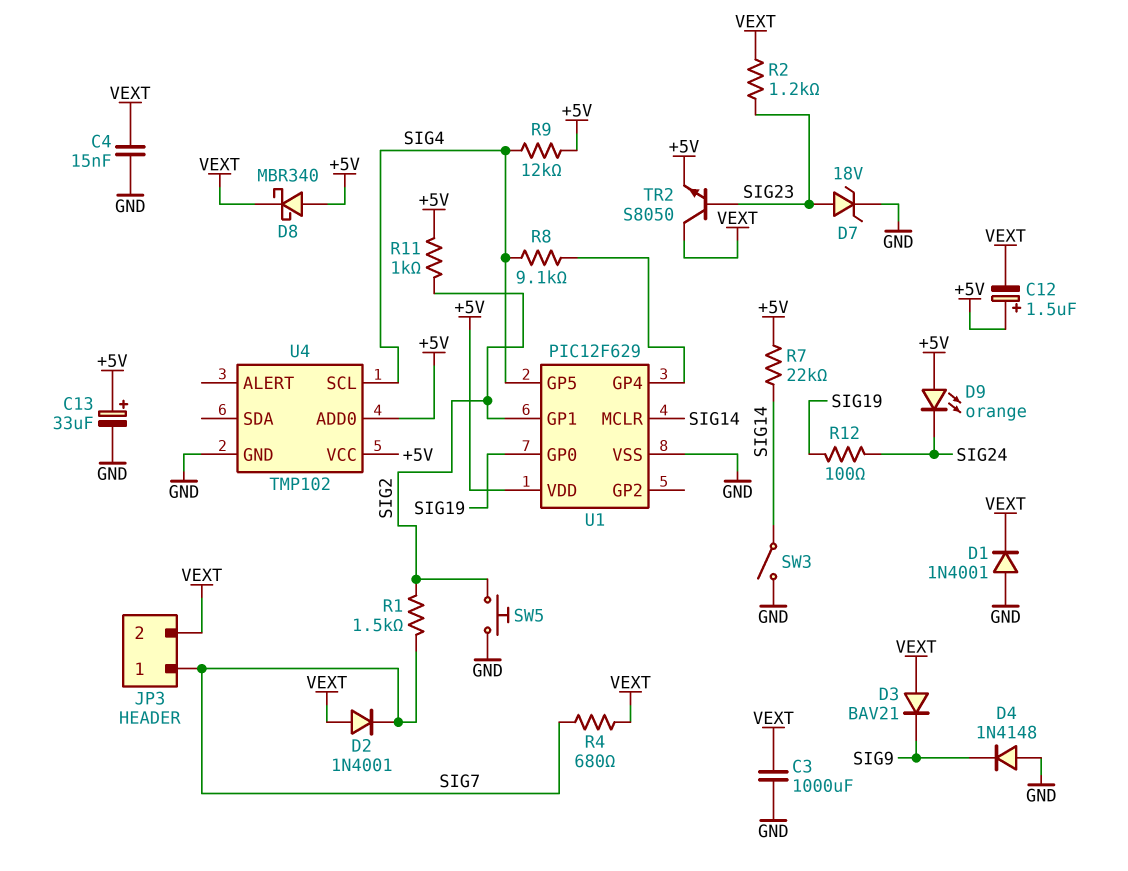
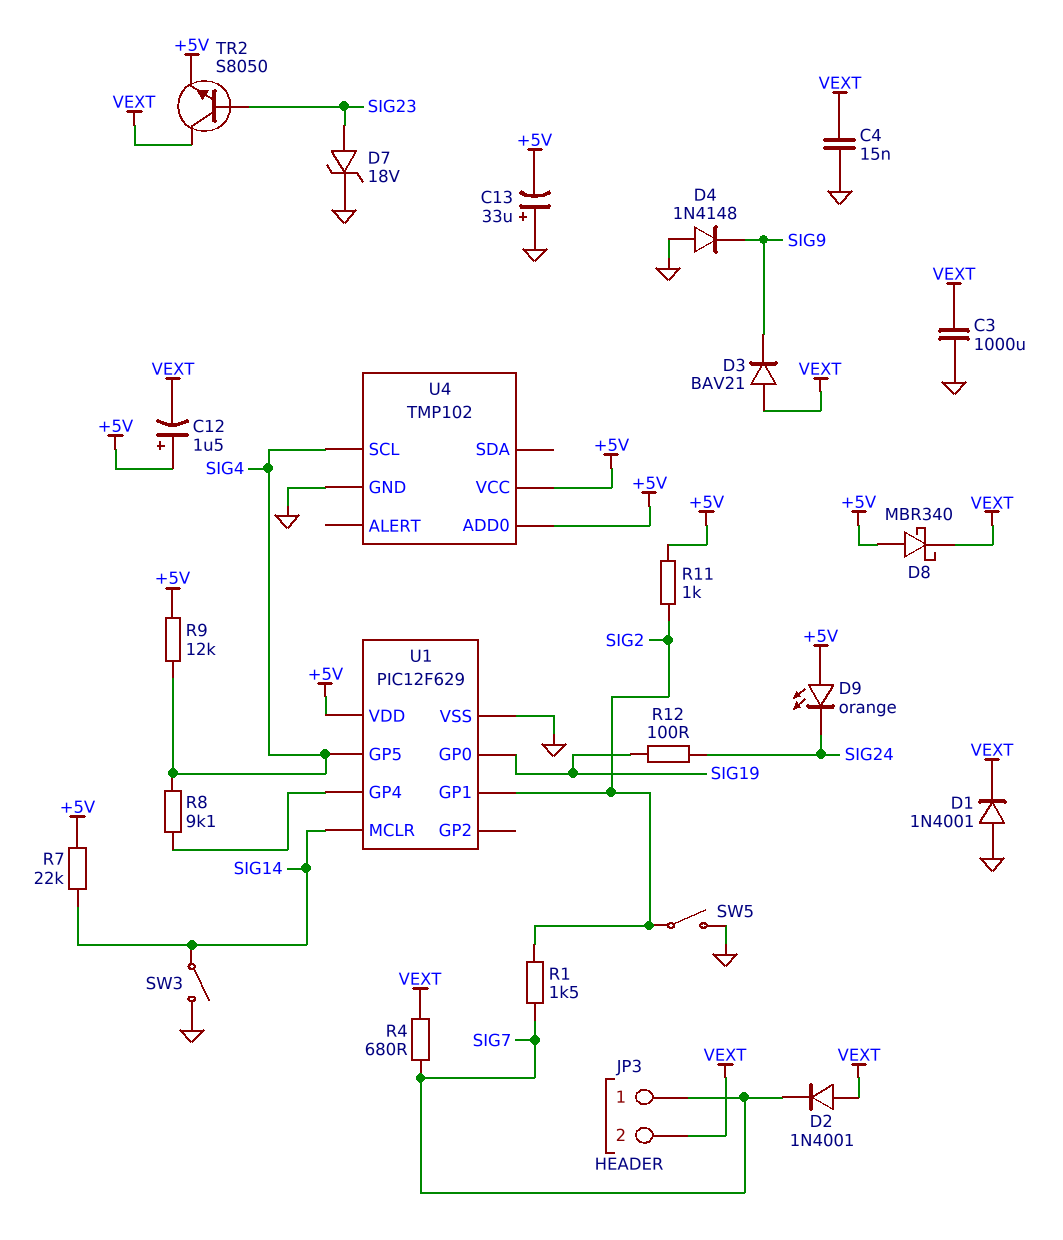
C13: 33uF (plus +5V, minus GND) -> 33uF (plus GND, minus +5V)
R2: 1.2k (SIG23, VEXT) -> none
SW5: button (GND, SIG2) -> switch (GND, SIG2)

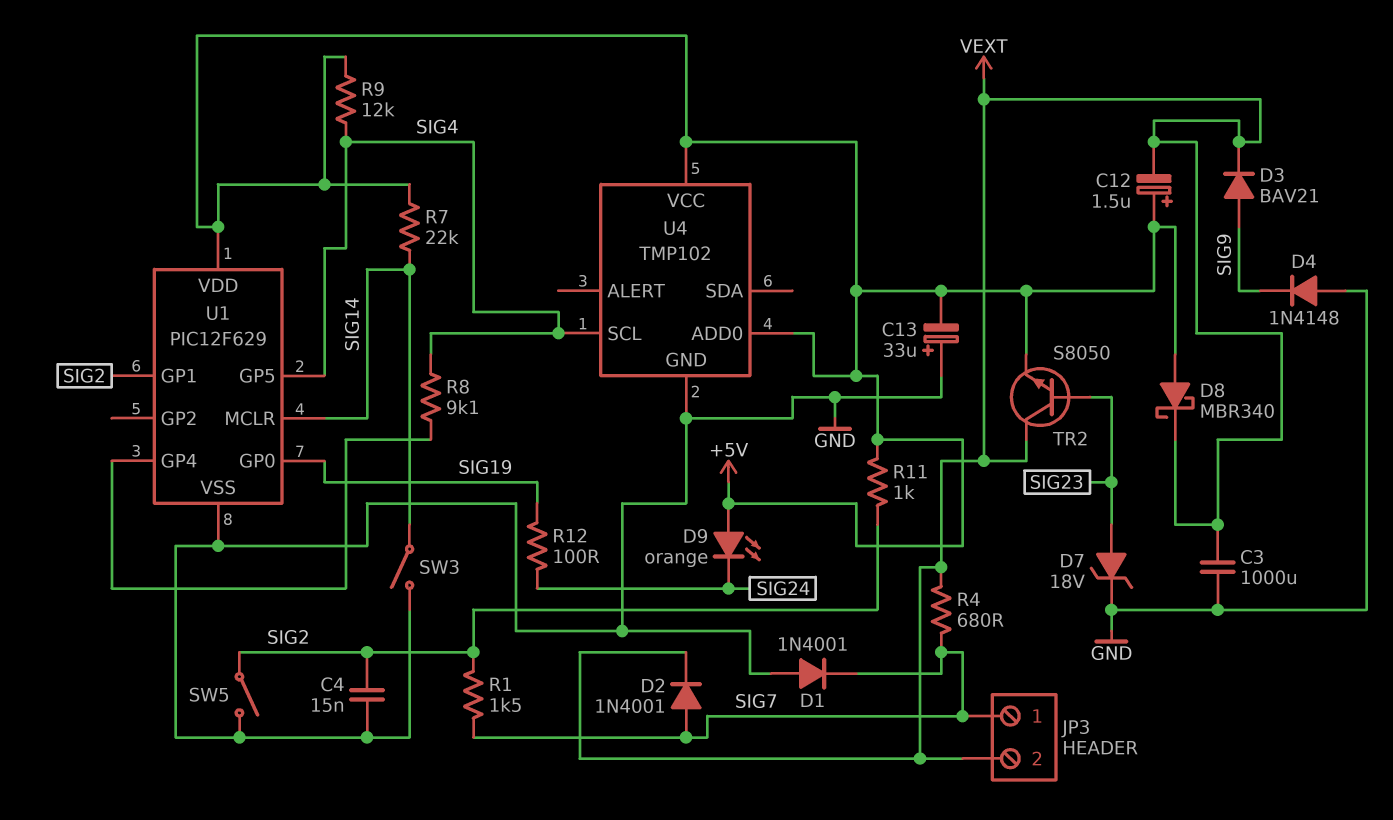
C4: 15nF (GND, VEXT) -> 15nF (GND, SIG2)
D1: diode 1N4001 (A GND, K VEXT) -> diode 1N4001 (A GND, K SIG7)
D2: diode 1N4001 (A VEXT, K SIG7) -> diode 1N4001 (A SIG7, K VEXT)
D3: diode BAV21 (A VEXT, K SIG9) -> diode BAV21 (A SIG9, K VEXT)

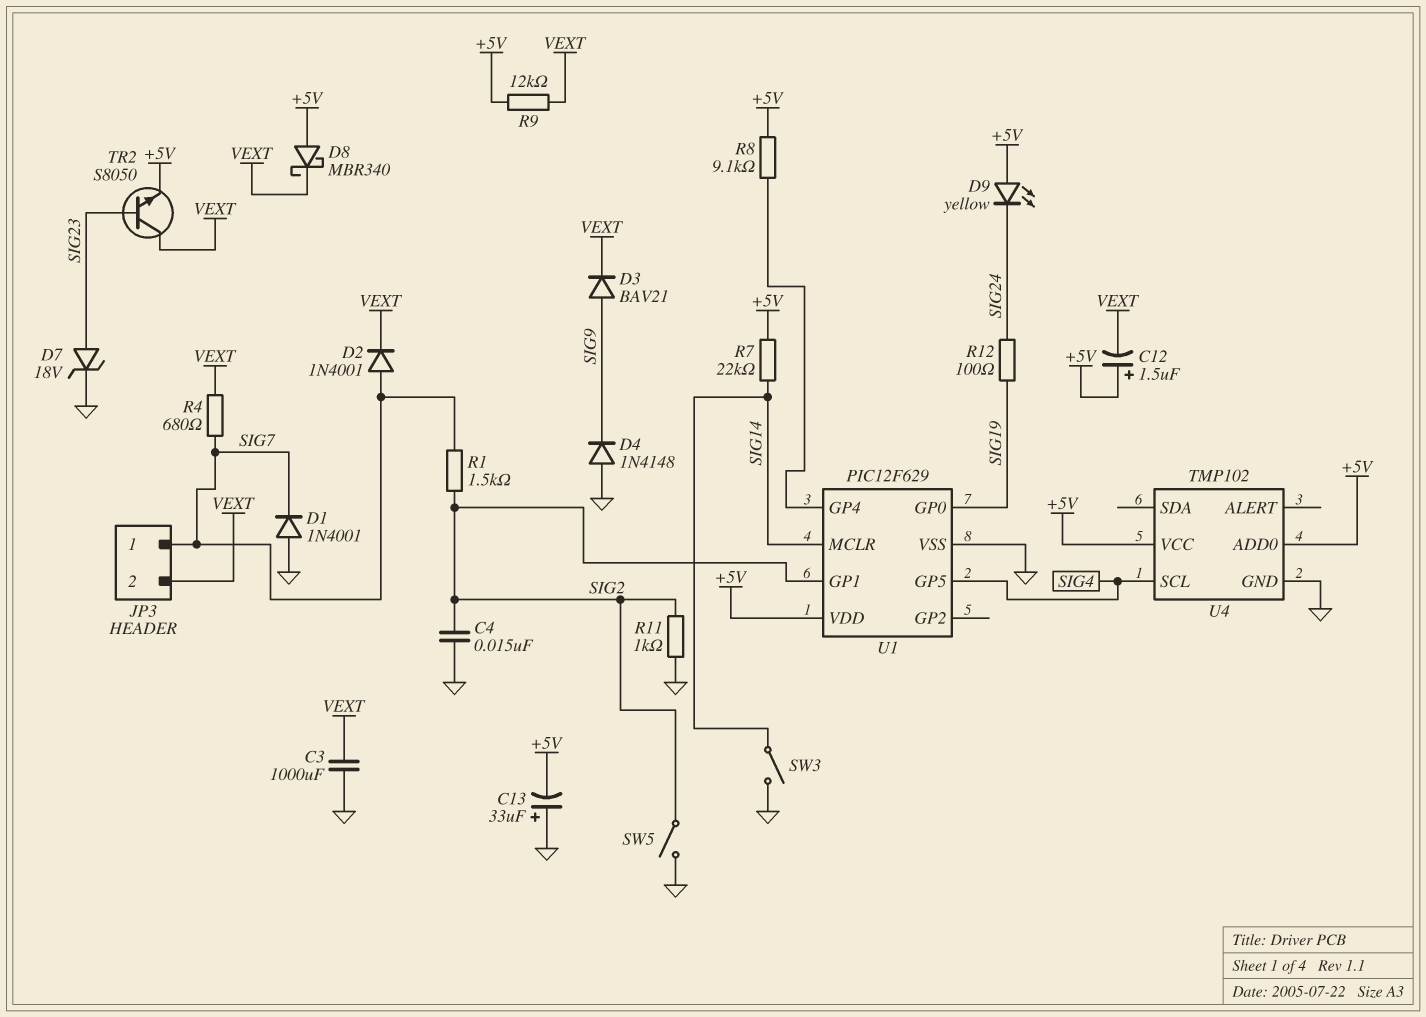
D9: LED orange (A +5V, K SIG24) -> LED yellow (A +5V, K SIG24)
R8: 9.1k (SIG4, U1/GP4) -> 9.1k (+5V, U1/GP4)
R9: 12k (+5V, SIG4) -> 12k (+5V, VEXT)
R11: 1k (+5V, SIG2) -> 1k (GND, SIG2)

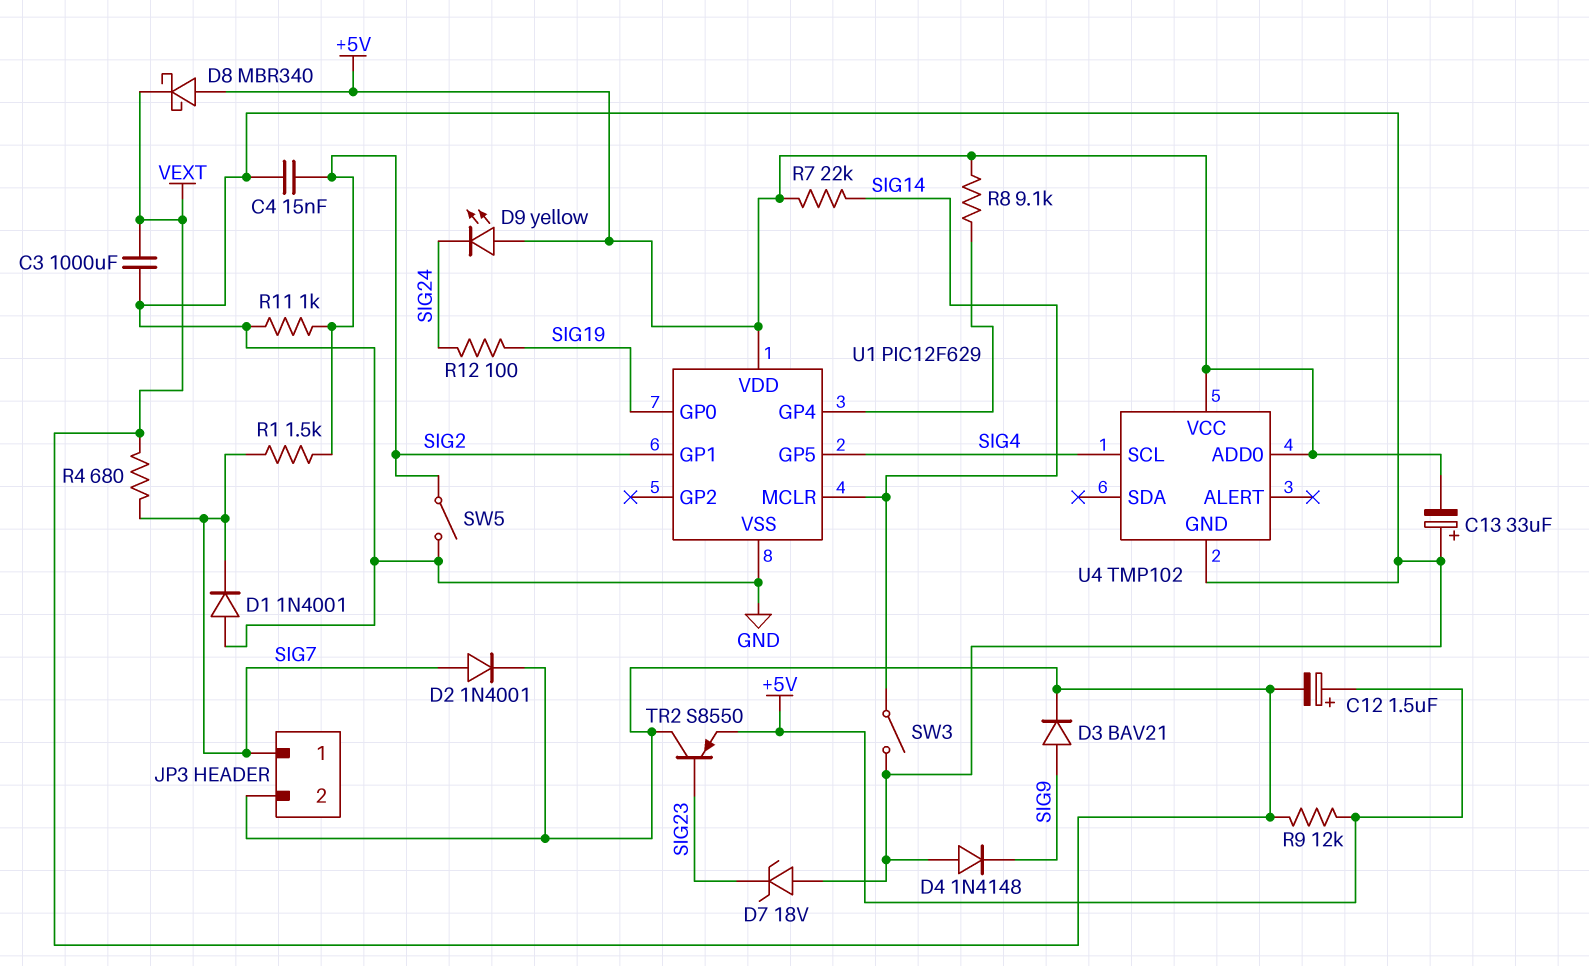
D7: zener 18V (A SIG23, K GND) -> zener 18V (A GND, K SIG23)
TR2: NPN S8050 (B SIG23, C VEXT, E +5V) -> PNP S8550 (B SIG23, C VEXT, E +5V)

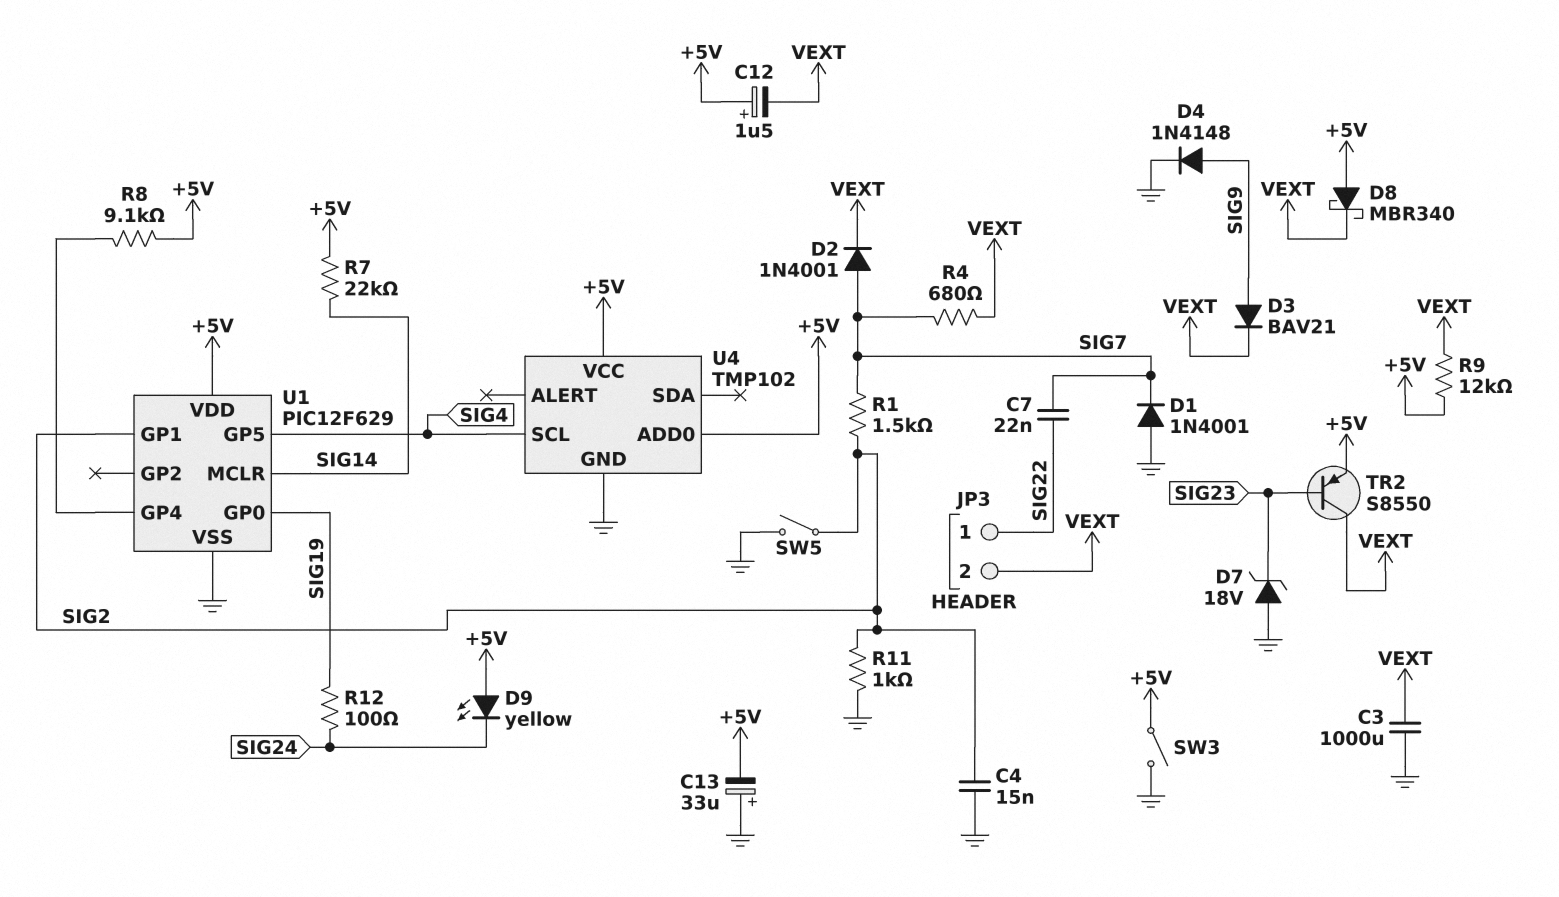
C7: none -> 22nF (SIG7, SIG22)
D4: diode 1N4148 (A GND, K SIG9) -> diode 1N4148 (A SIG9, K GND)
JP3 pin 1: SIG7 -> SIG22
SW3: switch (GND, SIG14) -> switch (+5V, GND)

